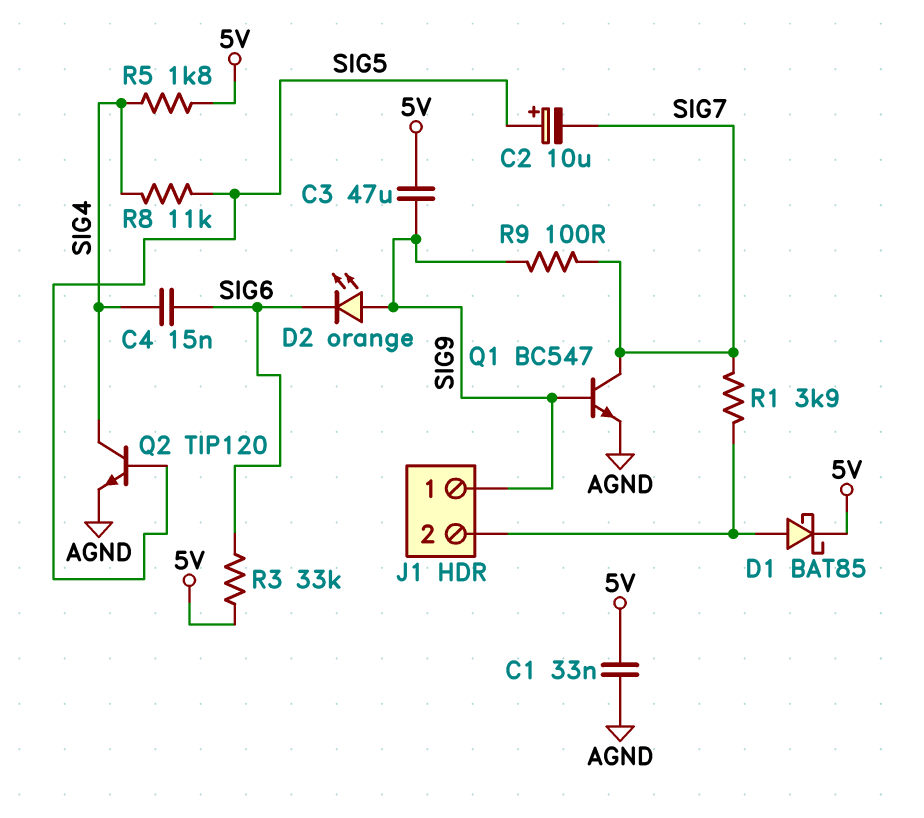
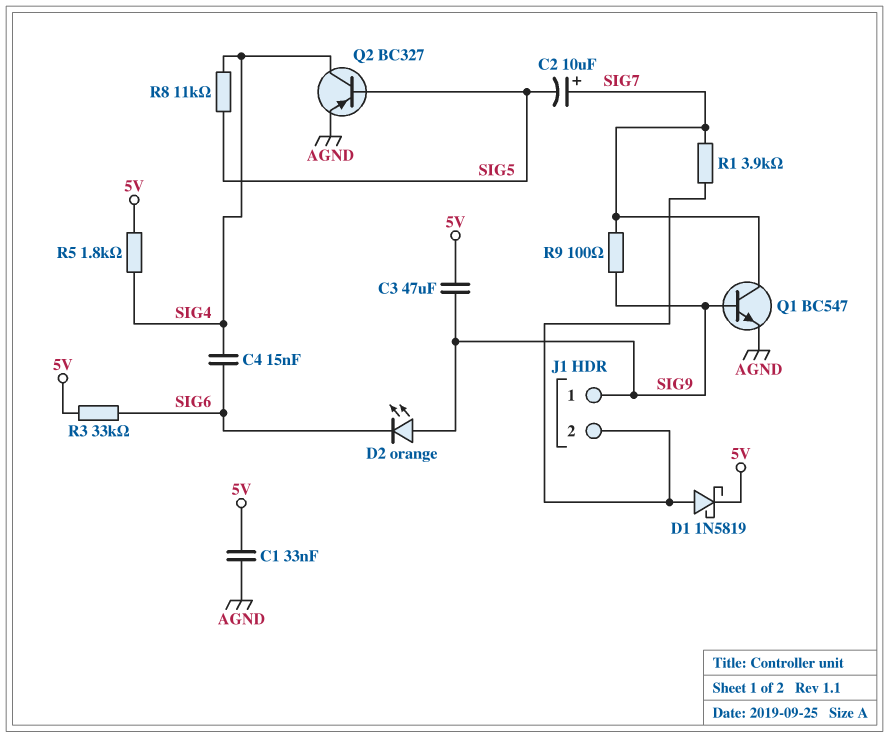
C2: 10uF (plus SIG5, minus SIG7) -> 10uF (plus SIG7, minus SIG5)
D1: schottky BAT85 (A J1/2, K 5V) -> schottky 1N5819 (A J1/2, K 5V)
Q2: NPN TIP120 (B SIG5, C SIG4, E AGND) -> PNP BC327 (B SIG5, C SIG4, E AGND)

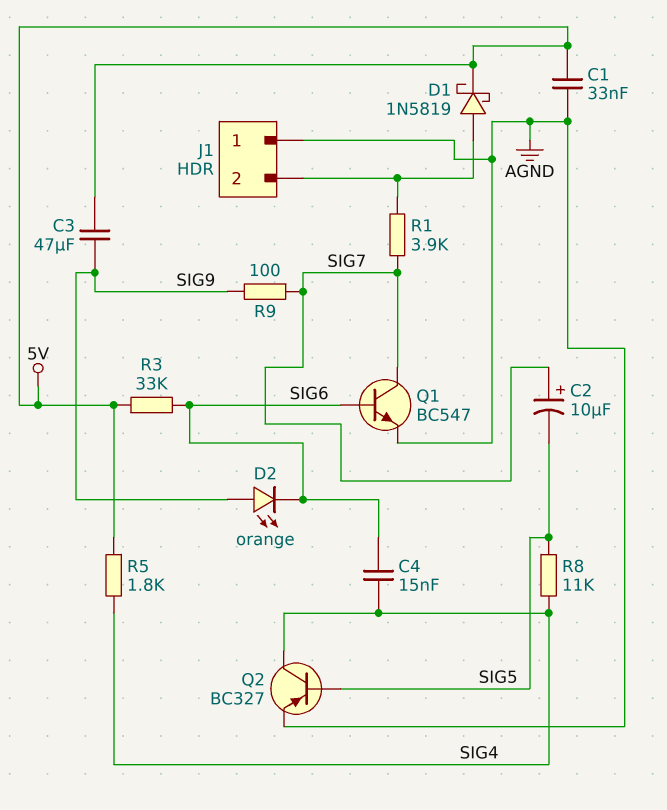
J1 pin 1: SIG9 -> AGND
Q1: NPN BC547 (B SIG9, C SIG7, E AGND) -> NPN BC547 (B SIG6, C SIG7, E AGND)

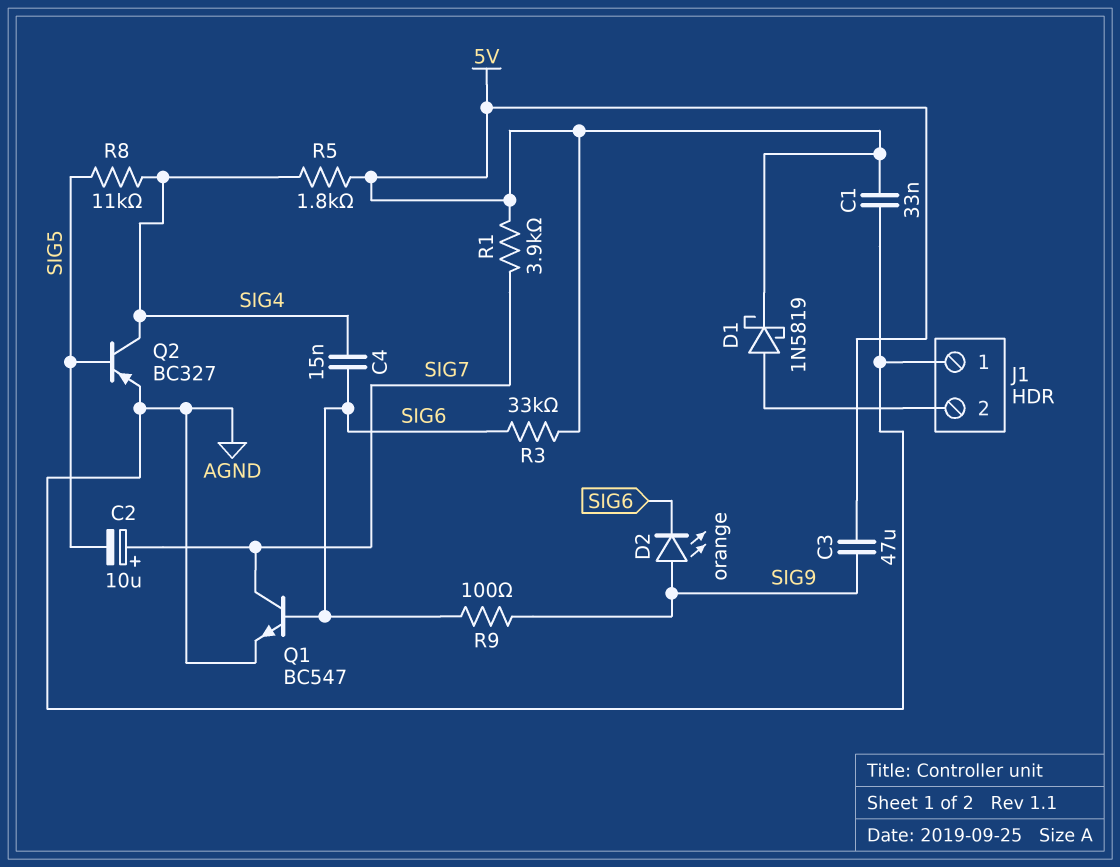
R1: 3.9k (J1/2, SIG7) -> 3.9k (5V, SIG7)
R9: 100 (SIG7, SIG9) -> 100 (SIG6, SIG9)

